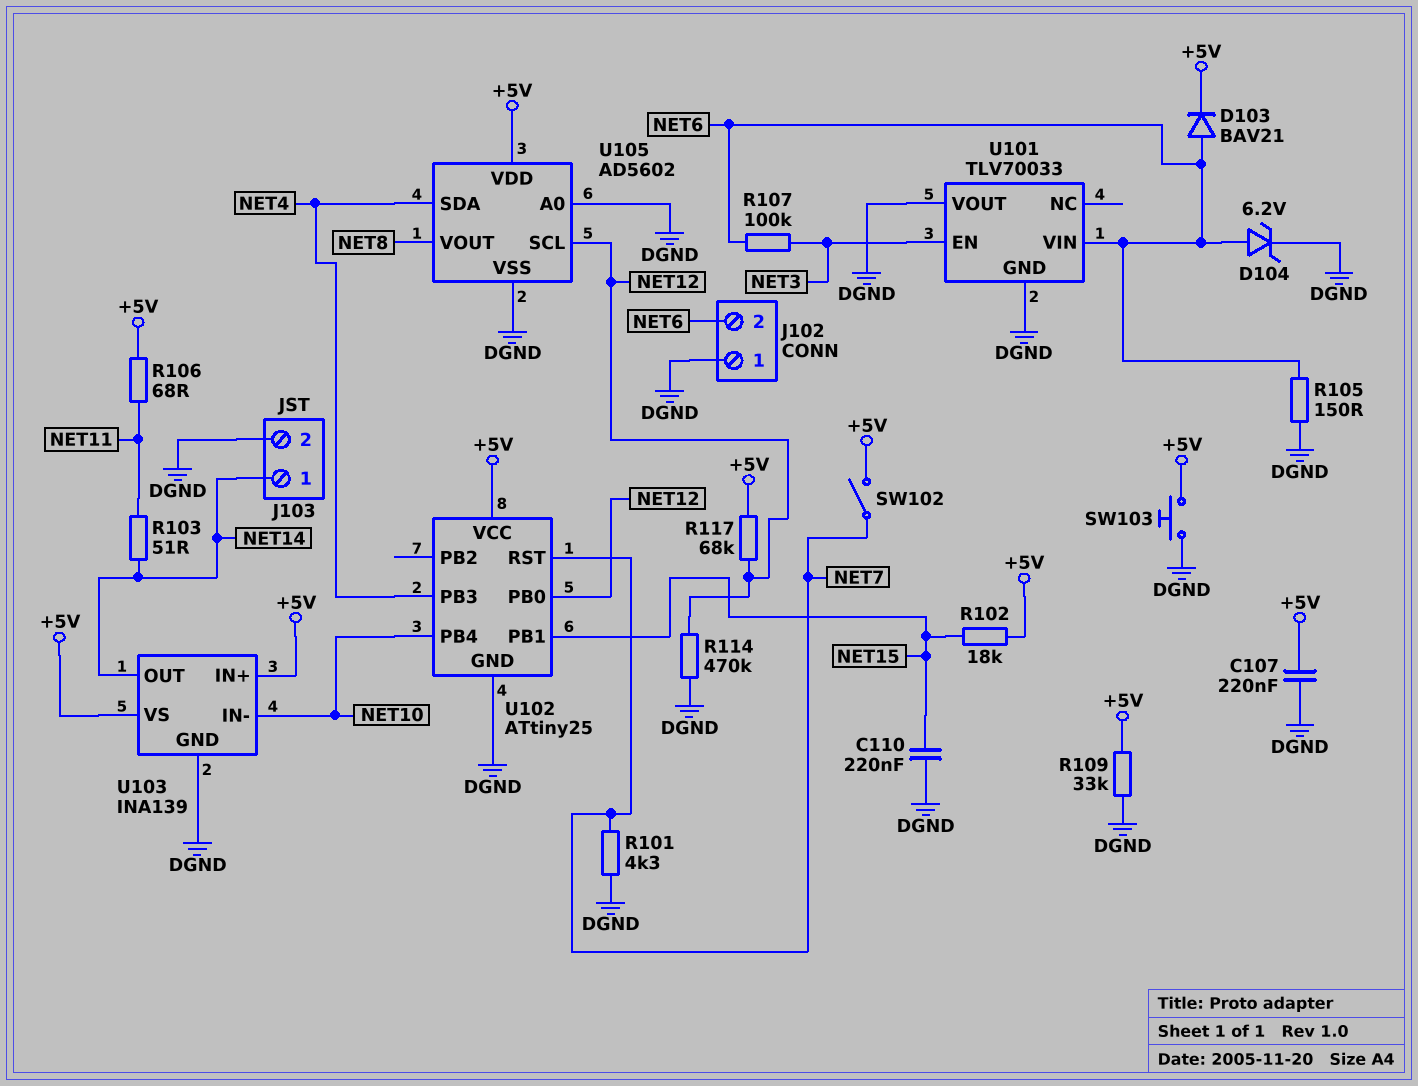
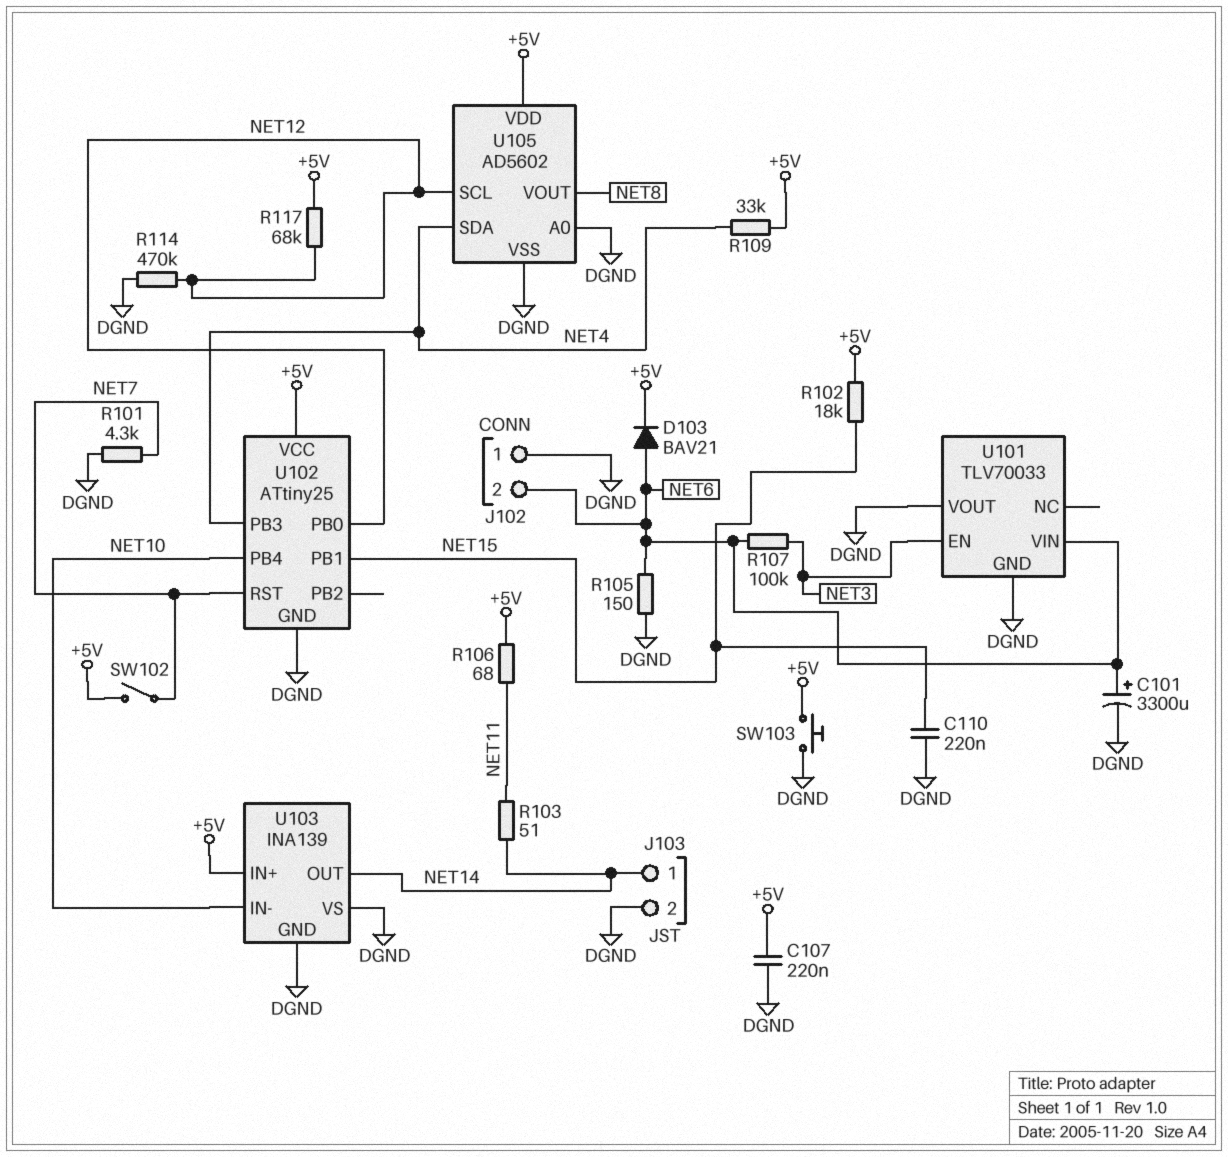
C101: none -> 3300uF (plus NET6, minus DGND)
D104: zener 6.2V (A NET6, K DGND) -> none
R109: 33k (+5V, DGND) -> 33k (+5V, NET4)
U103 pin VS: +5V -> DGND

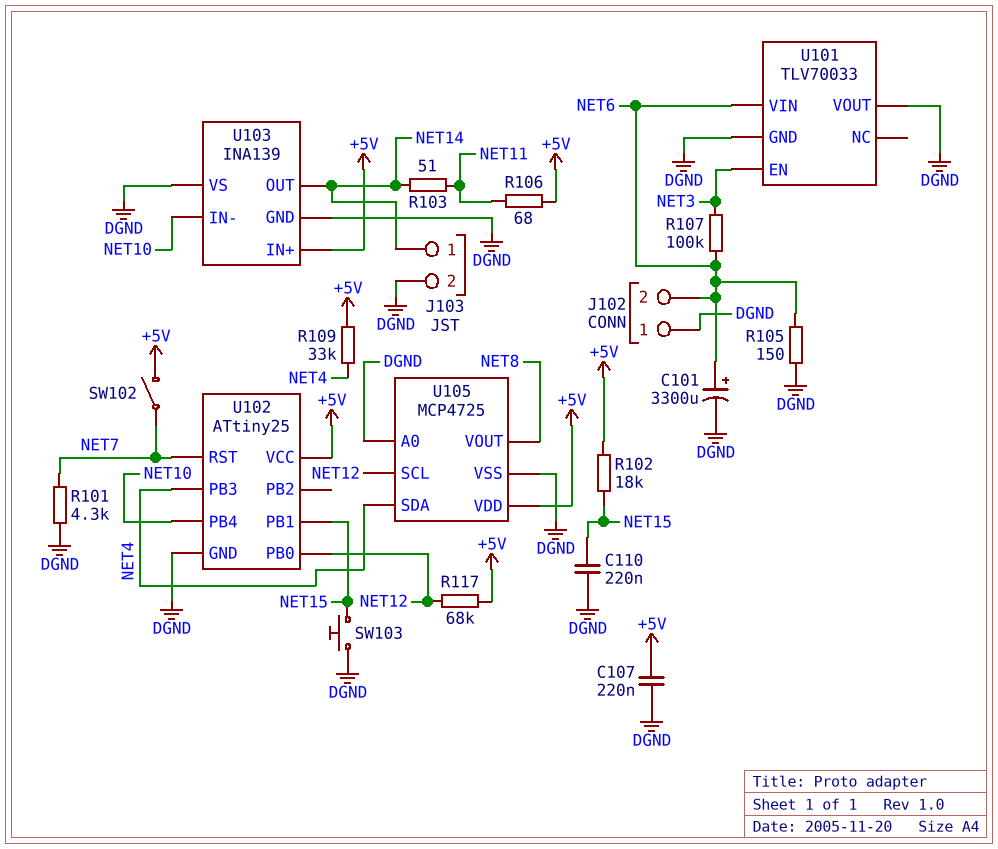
D103: diode BAV21 (A NET6, K +5V) -> none
R114: 470k (DGND, NET12) -> none
SW103: button (+5V, DGND) -> button (DGND, NET15)
U105: AD5602 -> MCP4725

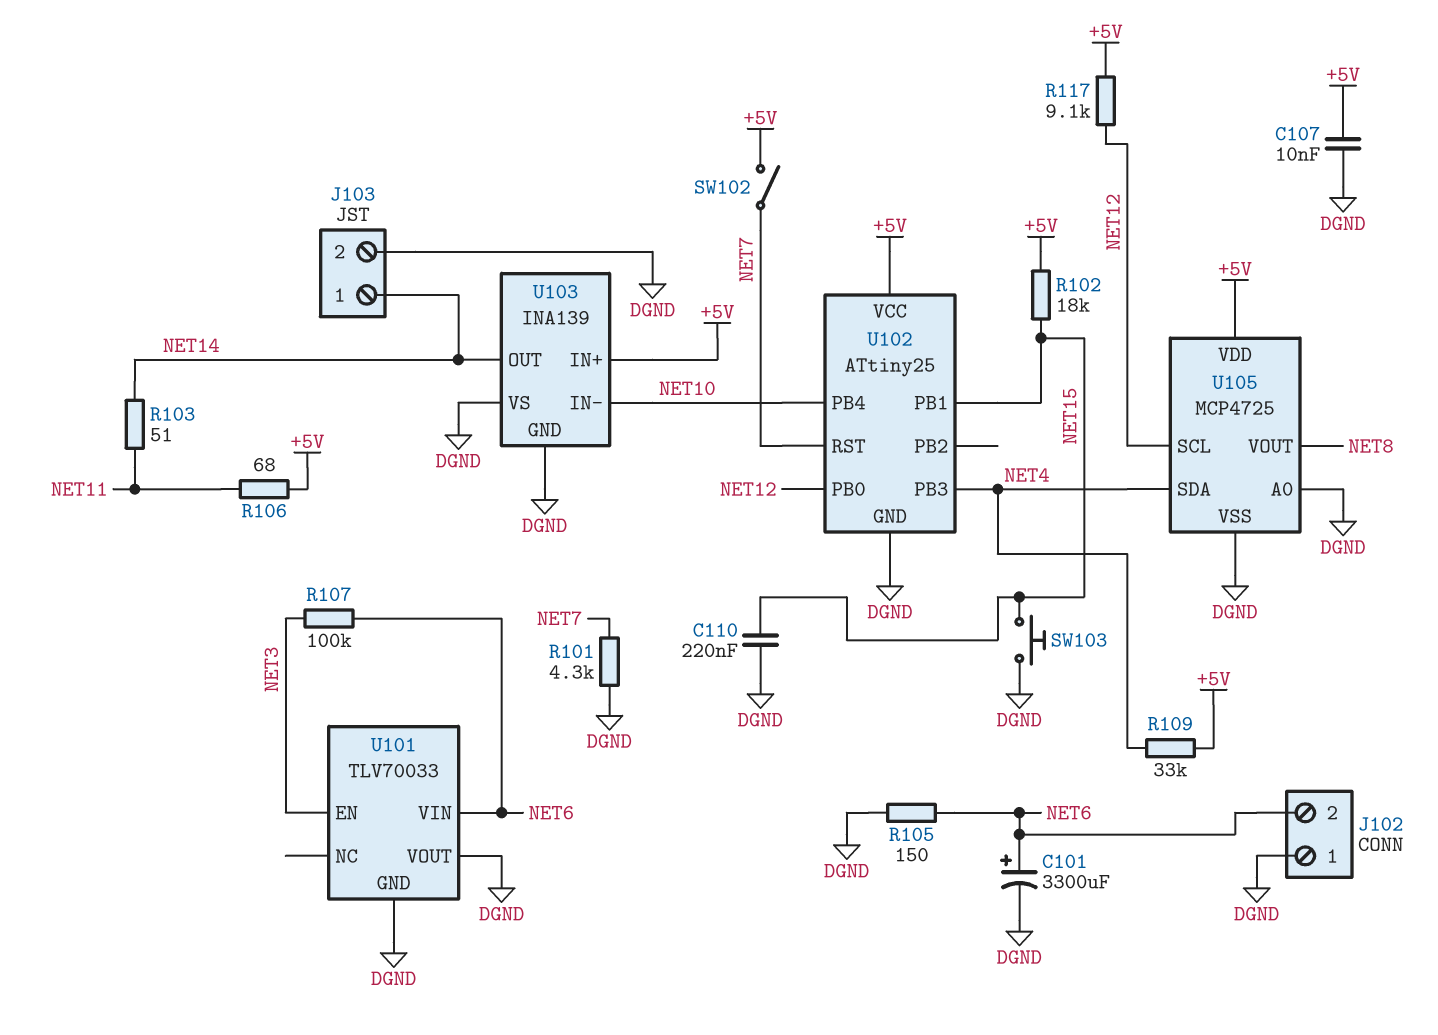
C107: 220nF (+5V, DGND) -> 10nF (+5V, DGND)
R117: 68k (+5V, NET12) -> 9.1k (+5V, NET12)

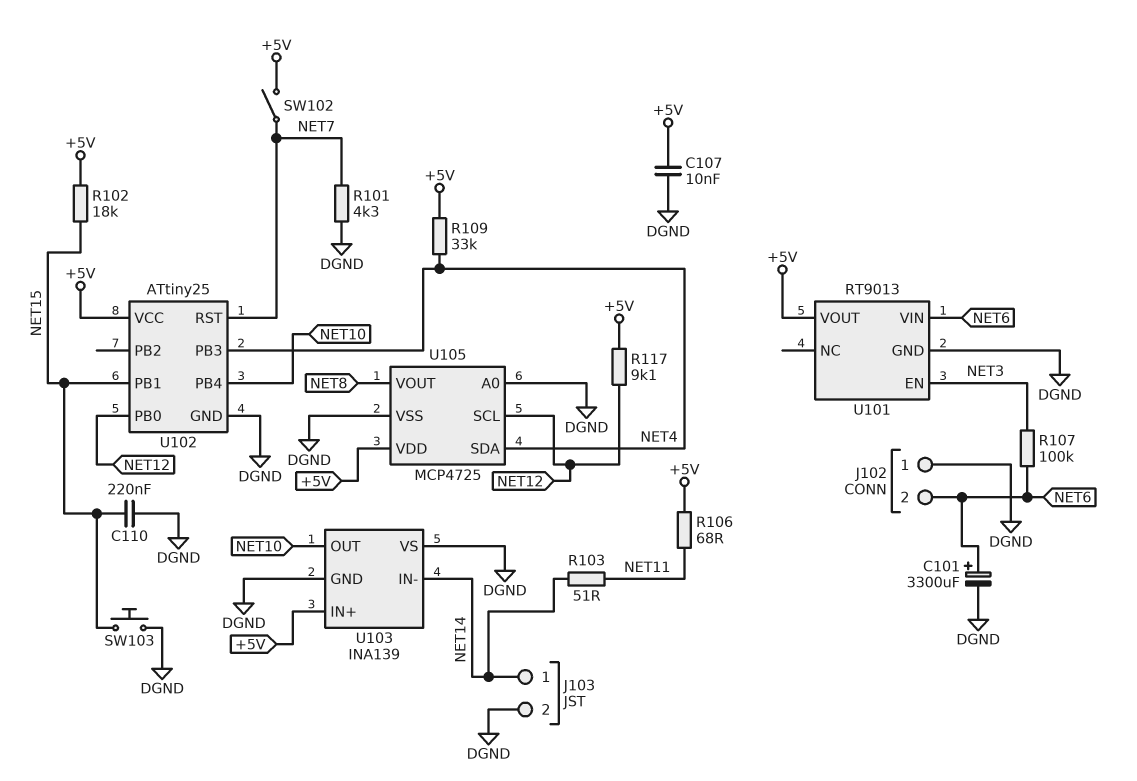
R105: 150 (DGND, NET6) -> none
U101: TLV70033 -> RT9013
U101 pin VOUT: DGND -> +5V
U103 pin IN-: NET10 -> NET14
U103 pin OUT: NET14 -> NET10

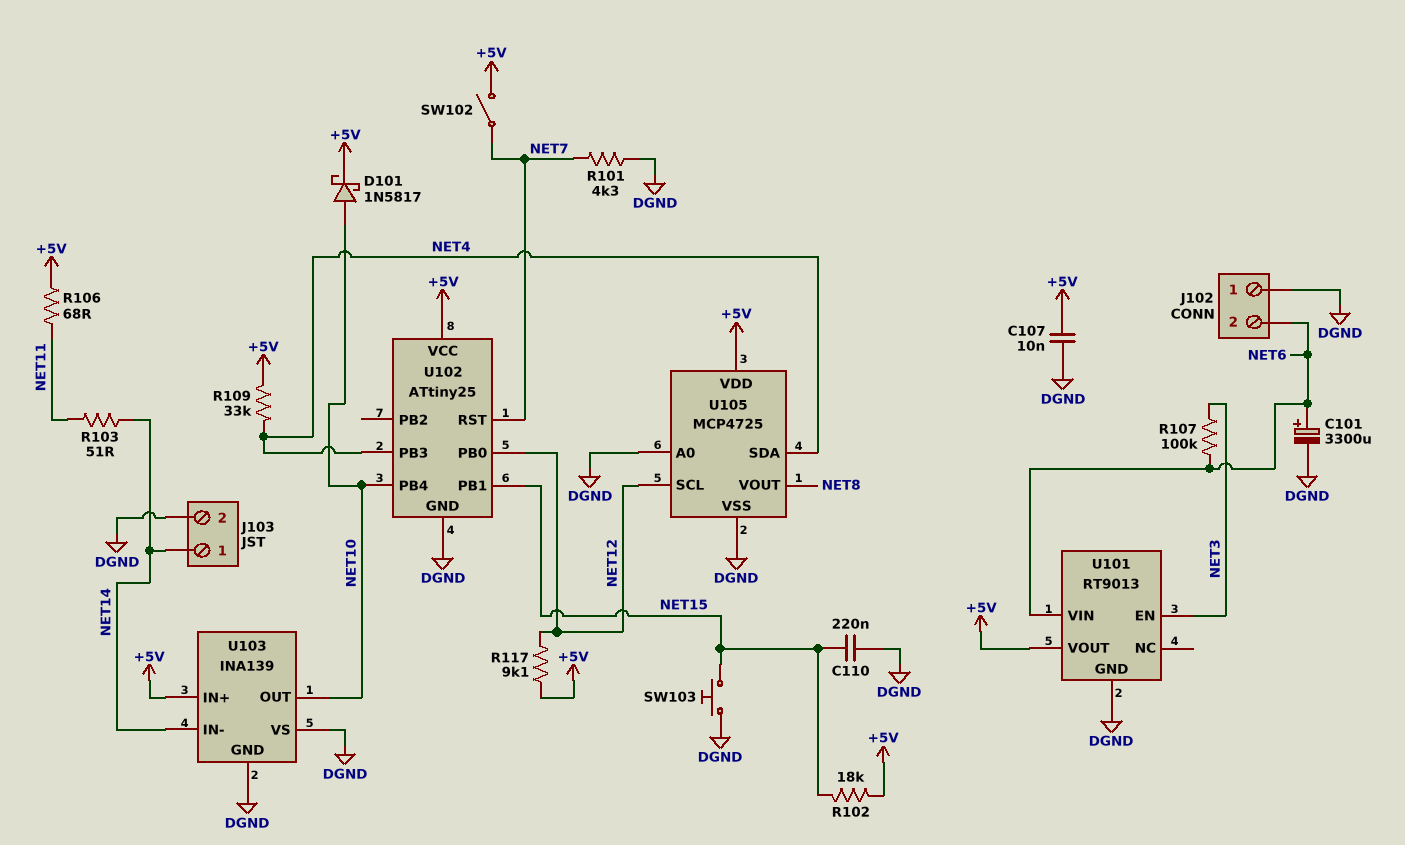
D101: none -> schottky 1N5817 (A NET10, K +5V)

